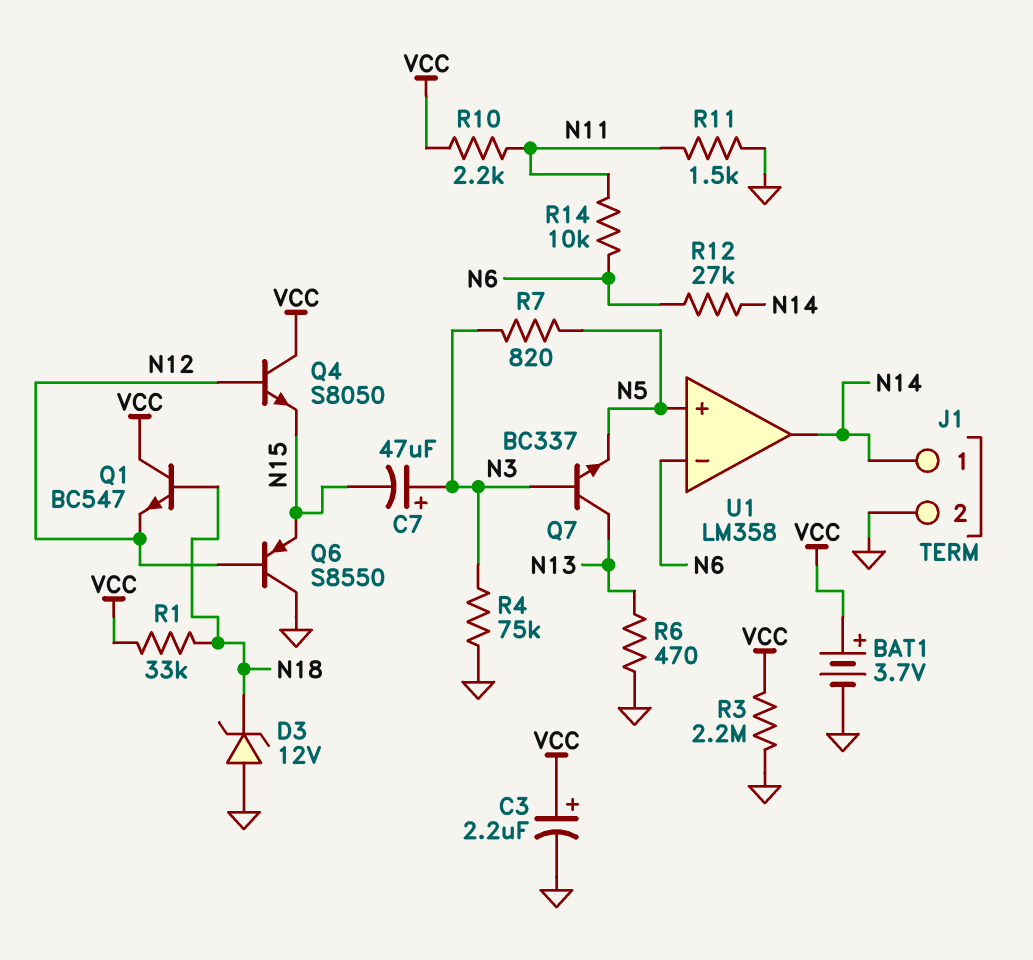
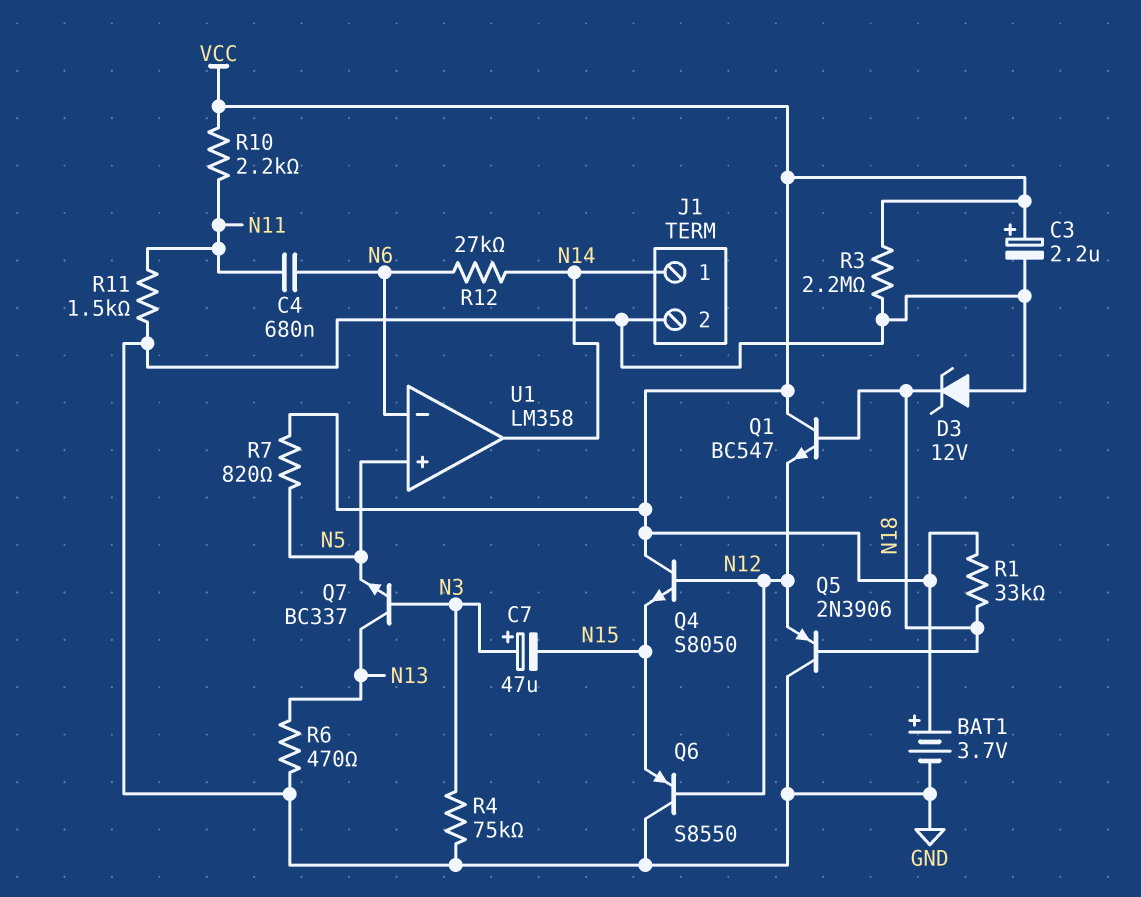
C4: none -> 680nF (N6, N11)
Q5: none -> PNP 2N3906 (B N18, C GND, E N12)
R7: 820 (N3, N5) -> 820 (N5, VCC)
R14: 10k (N6, N11) -> none

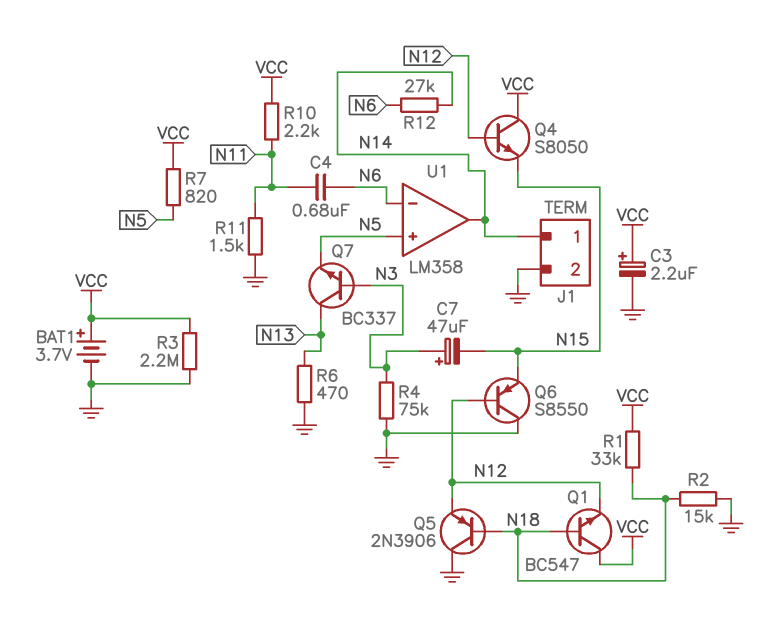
D3: zener 12V (A GND, K N18) -> none
R2: none -> 15k (GND, N18)

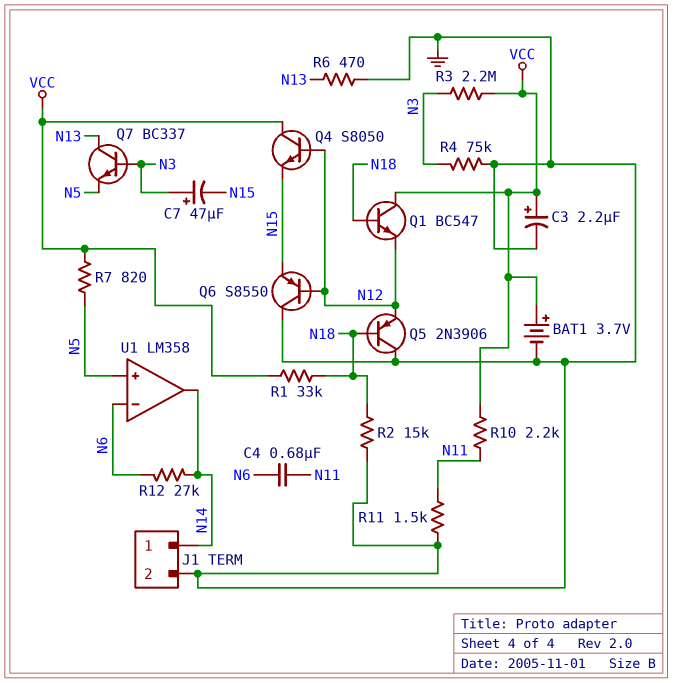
R3: 2.2M (GND, VCC) -> 2.2M (N3, VCC)

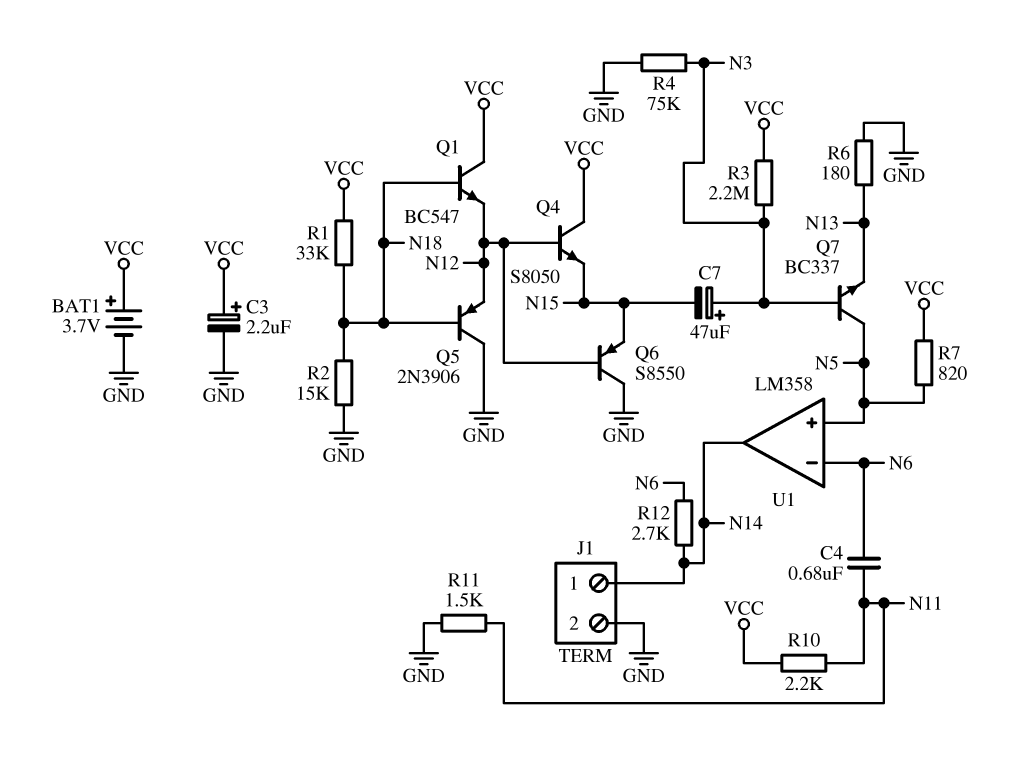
Q7: NPN BC337 (B N3, C N13, E N5) -> NPN BC337 (B N3, C N5, E N13)
R6: 470 (GND, N13) -> 180 (GND, N13)
R12: 27k (N6, N14) -> 2.7k (N6, N14)

